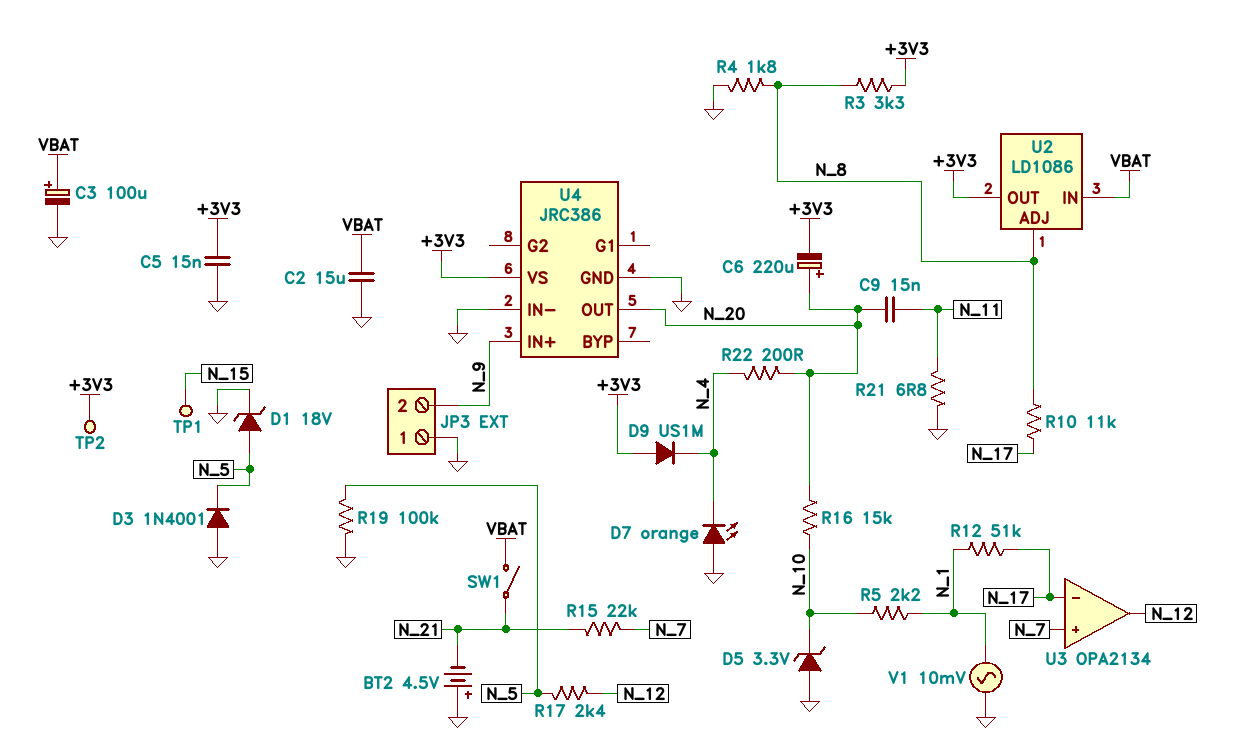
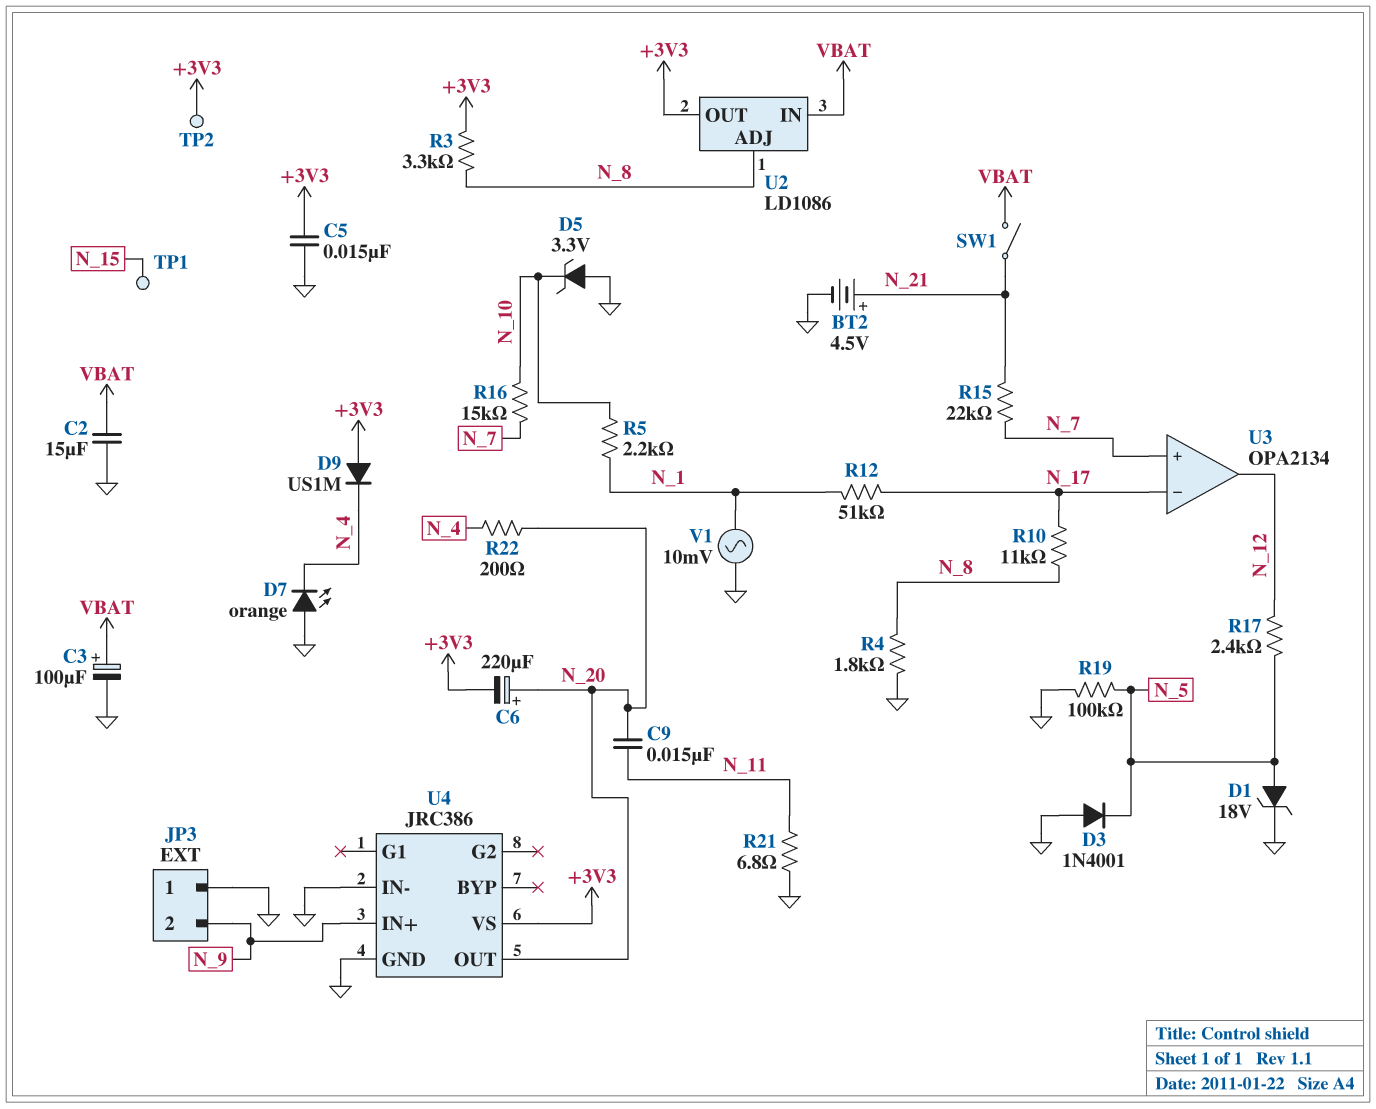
BT2: 4.5V (plus GND, minus N_21) -> 4.5V (plus N_21, minus GND)
R16: 15k (N_10, N_20) -> 15k (N_7, N_10)

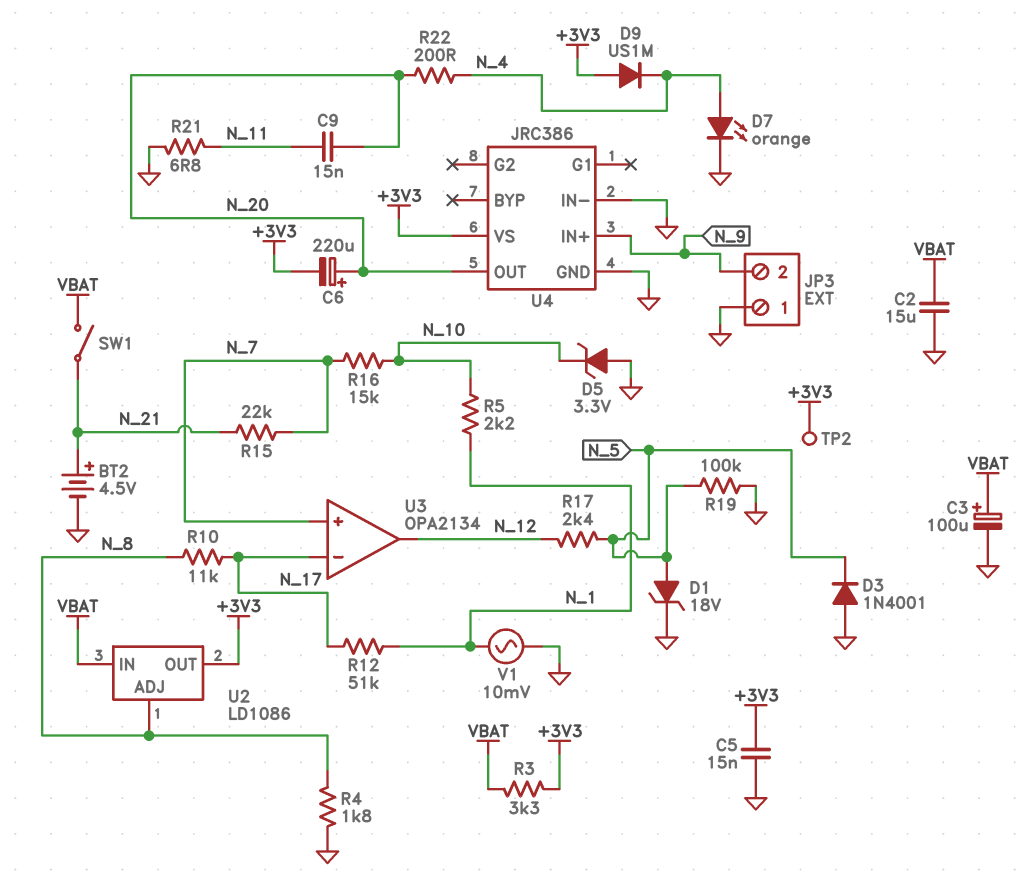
D7: LED orange (A GND, K N_4) -> LED orange (A N_4, K GND)
R3: 3.3k (+3V3, N_8) -> 3.3k (+3V3, VBAT)
TP1: test point (N_15) -> none

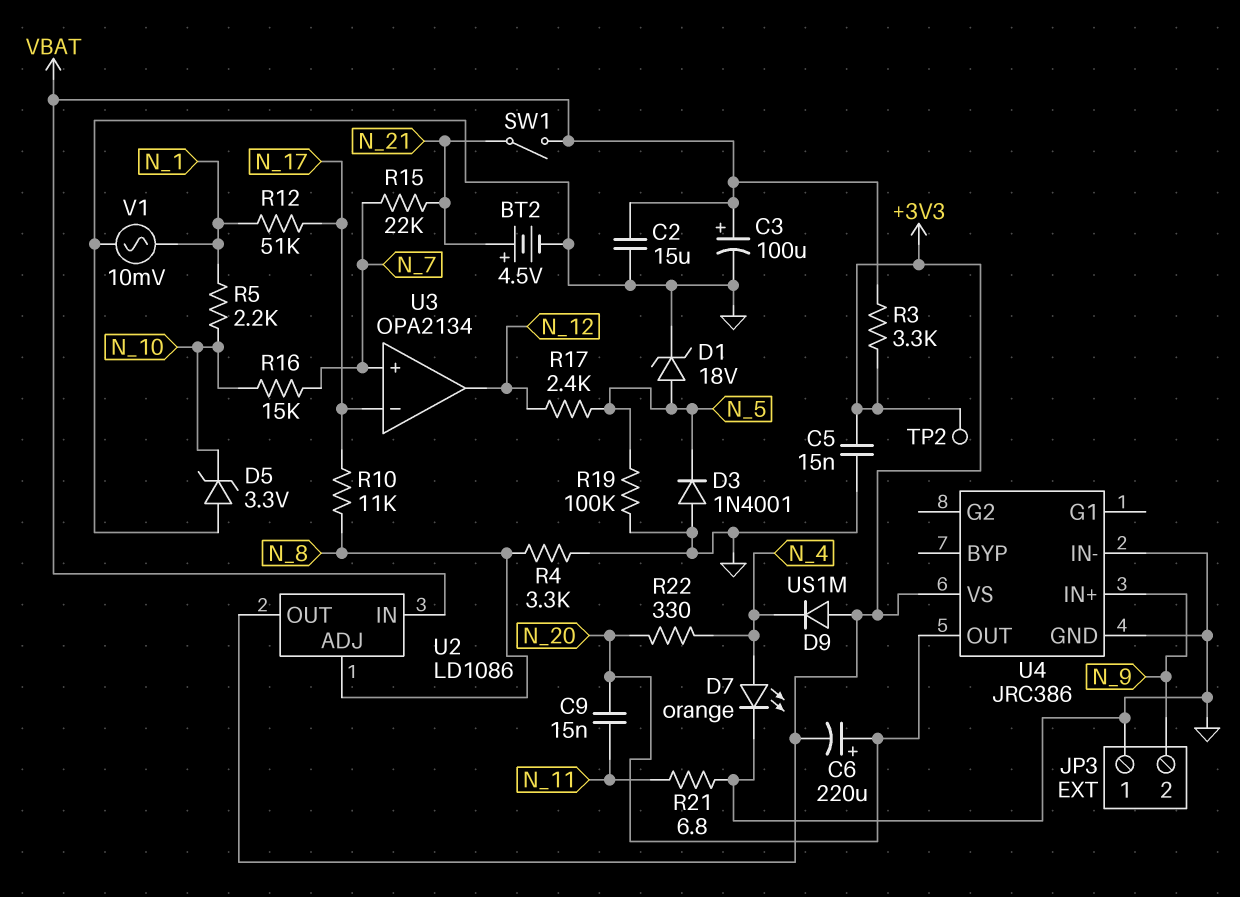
R4: 1.8k (GND, N_8) -> 3.3k (GND, N_8)
R22: 200 (N_4, N_20) -> 330 (N_4, N_20)

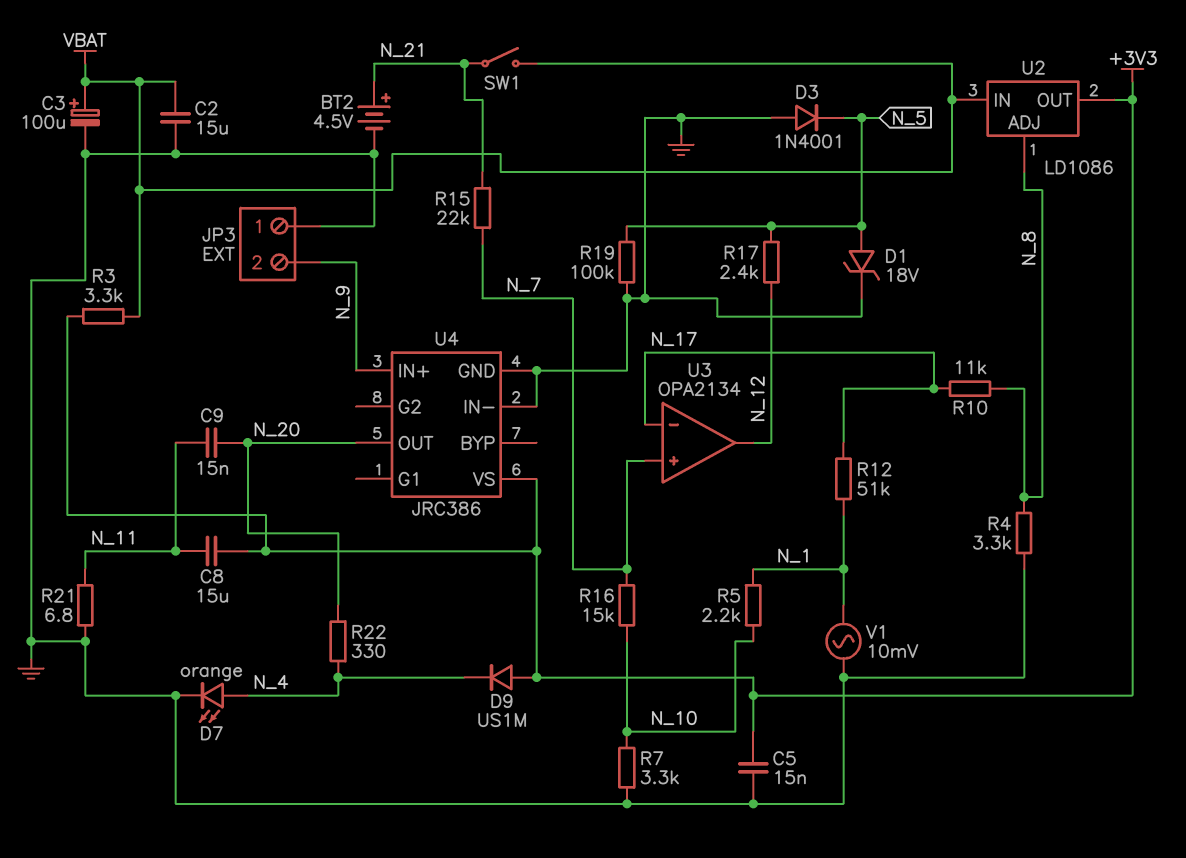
C6: 220uF (plus N_20, minus +3V3) -> none
C8: none -> 15uF (+3V3, N_11)
D5: zener 3.3V (A GND, K N_10) -> none
R7: none -> 3.3k (GND, N_10)
TP2: test point (+3V3) -> none

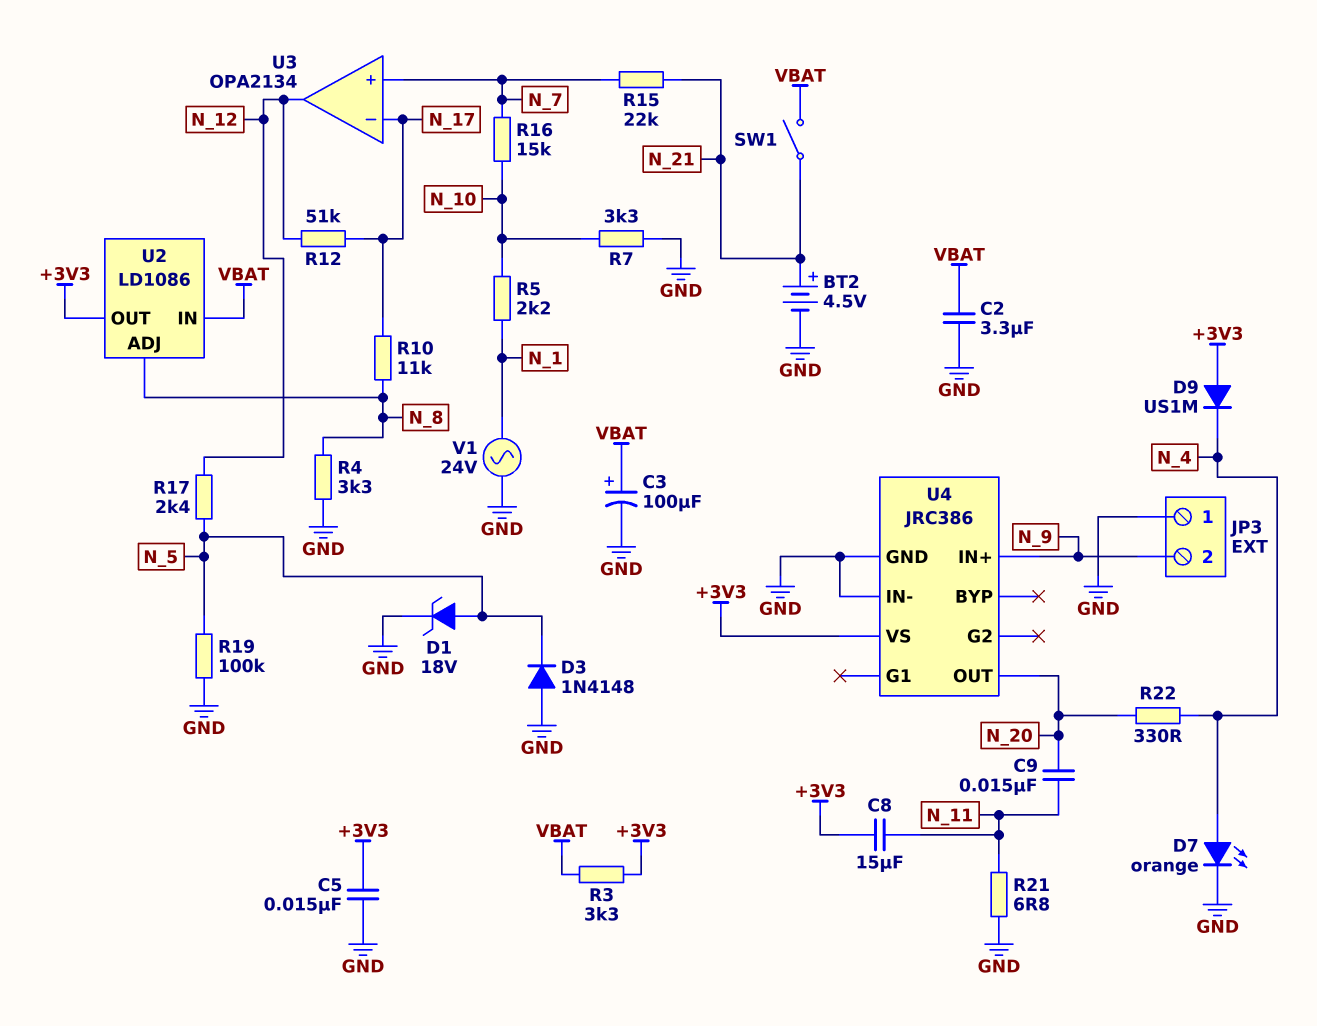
C2: 15uF (GND, VBAT) -> 3.3uF (GND, VBAT)
D3: diode 1N4001 (A GND, K N_5) -> diode 1N4148 (A GND, K N_5)
R12: 51k (N_1, N_17) -> 51k (N_12, N_17)
V1: AC 10mV (GND, N_1) -> AC 24V (GND, N_1)

